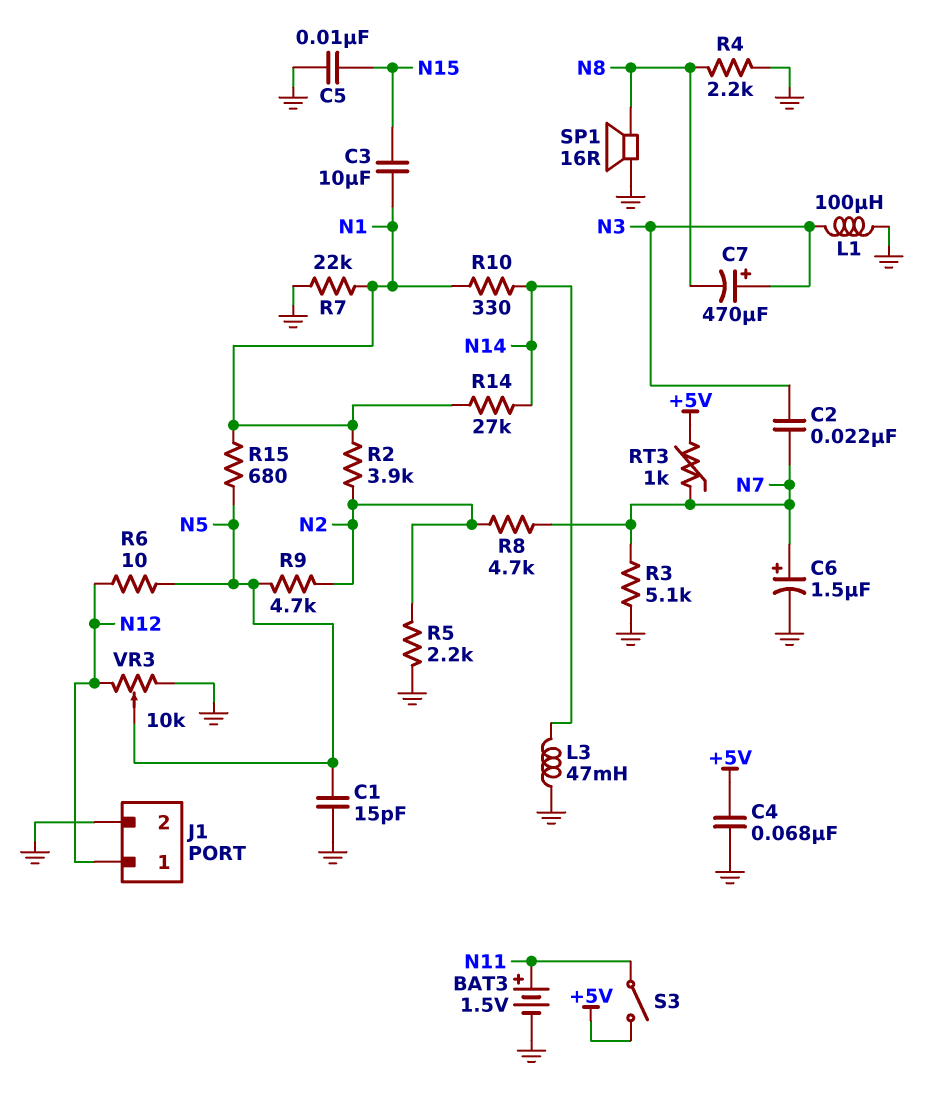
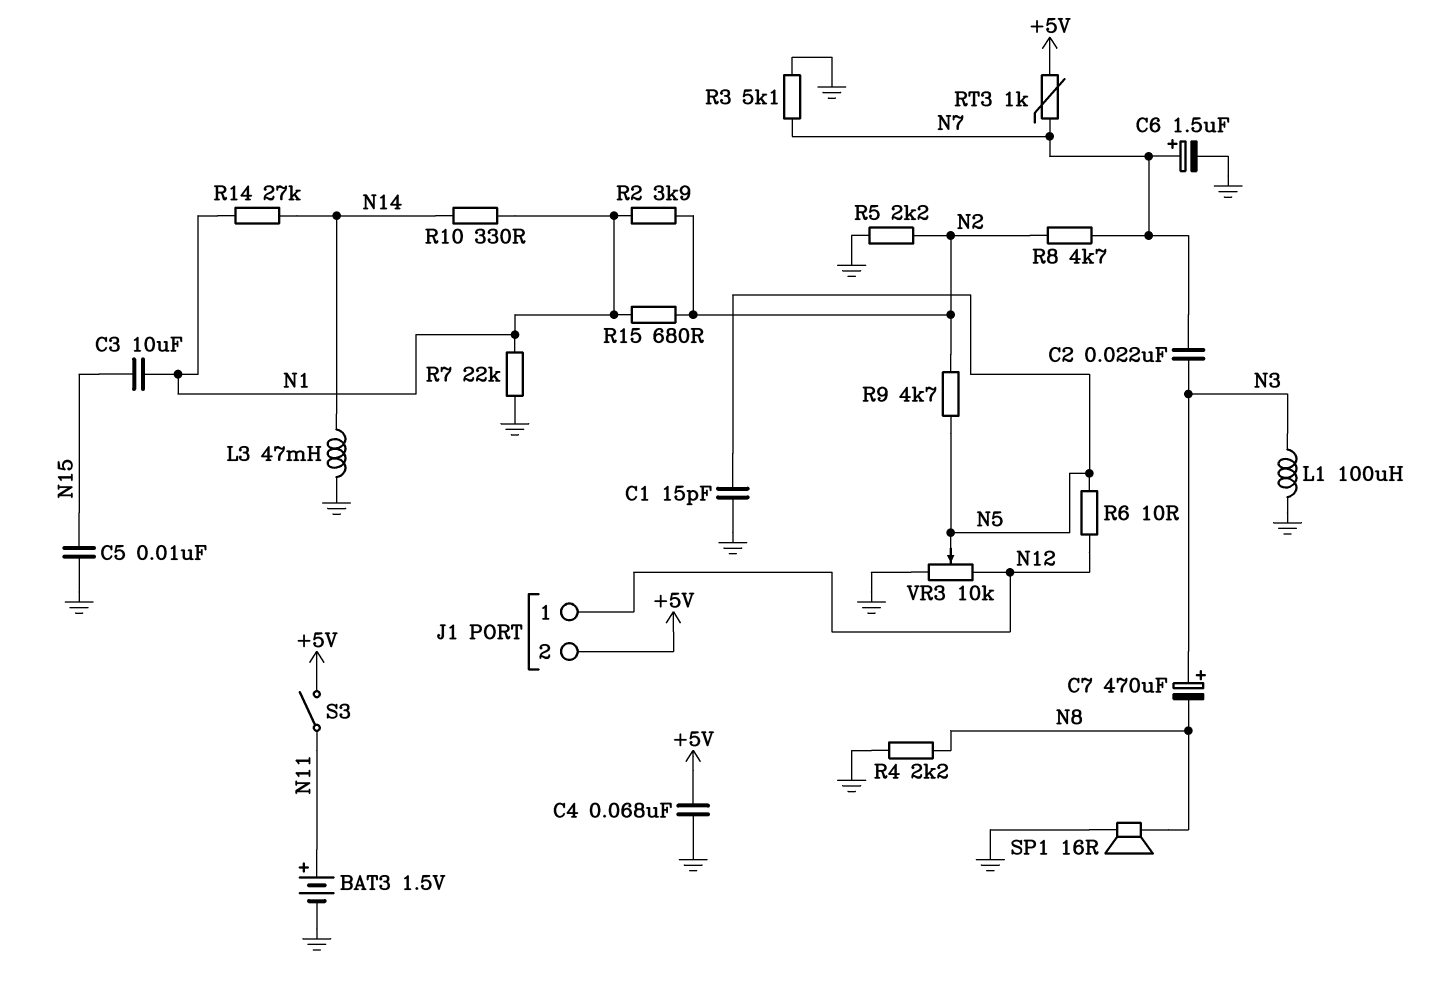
J1 pin 2: GND -> +5V
R15: 680 (N1, N5) -> 680 (N1, N2)

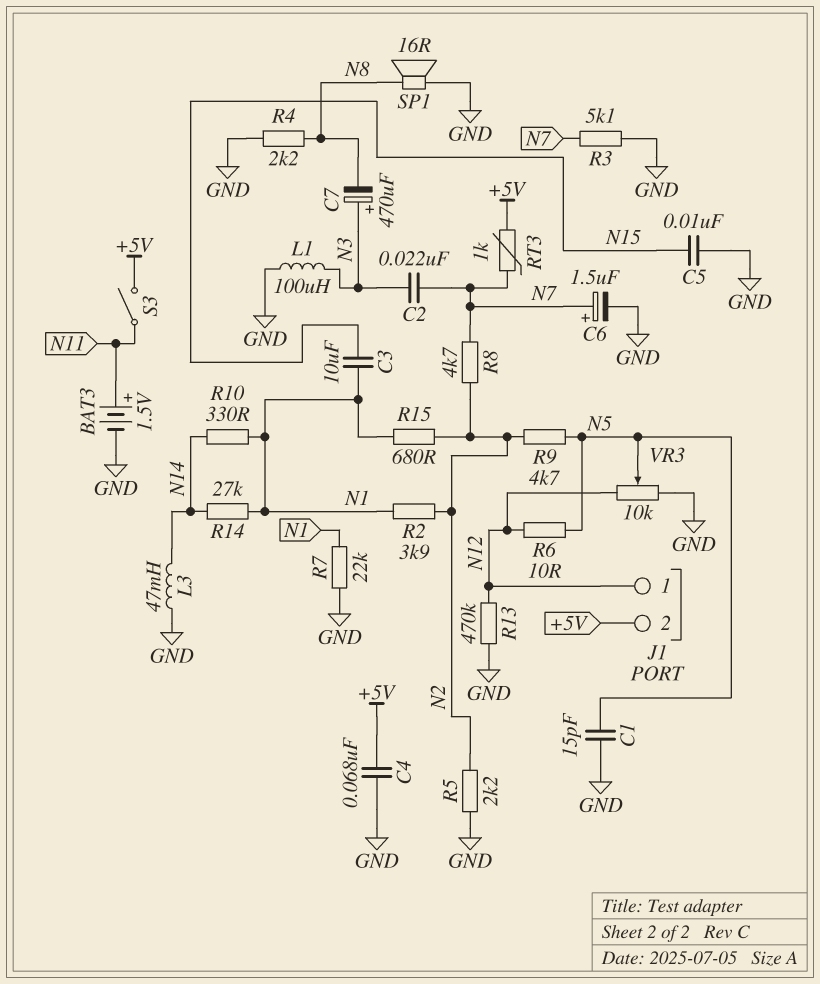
R13: none -> 470k (GND, N12)

